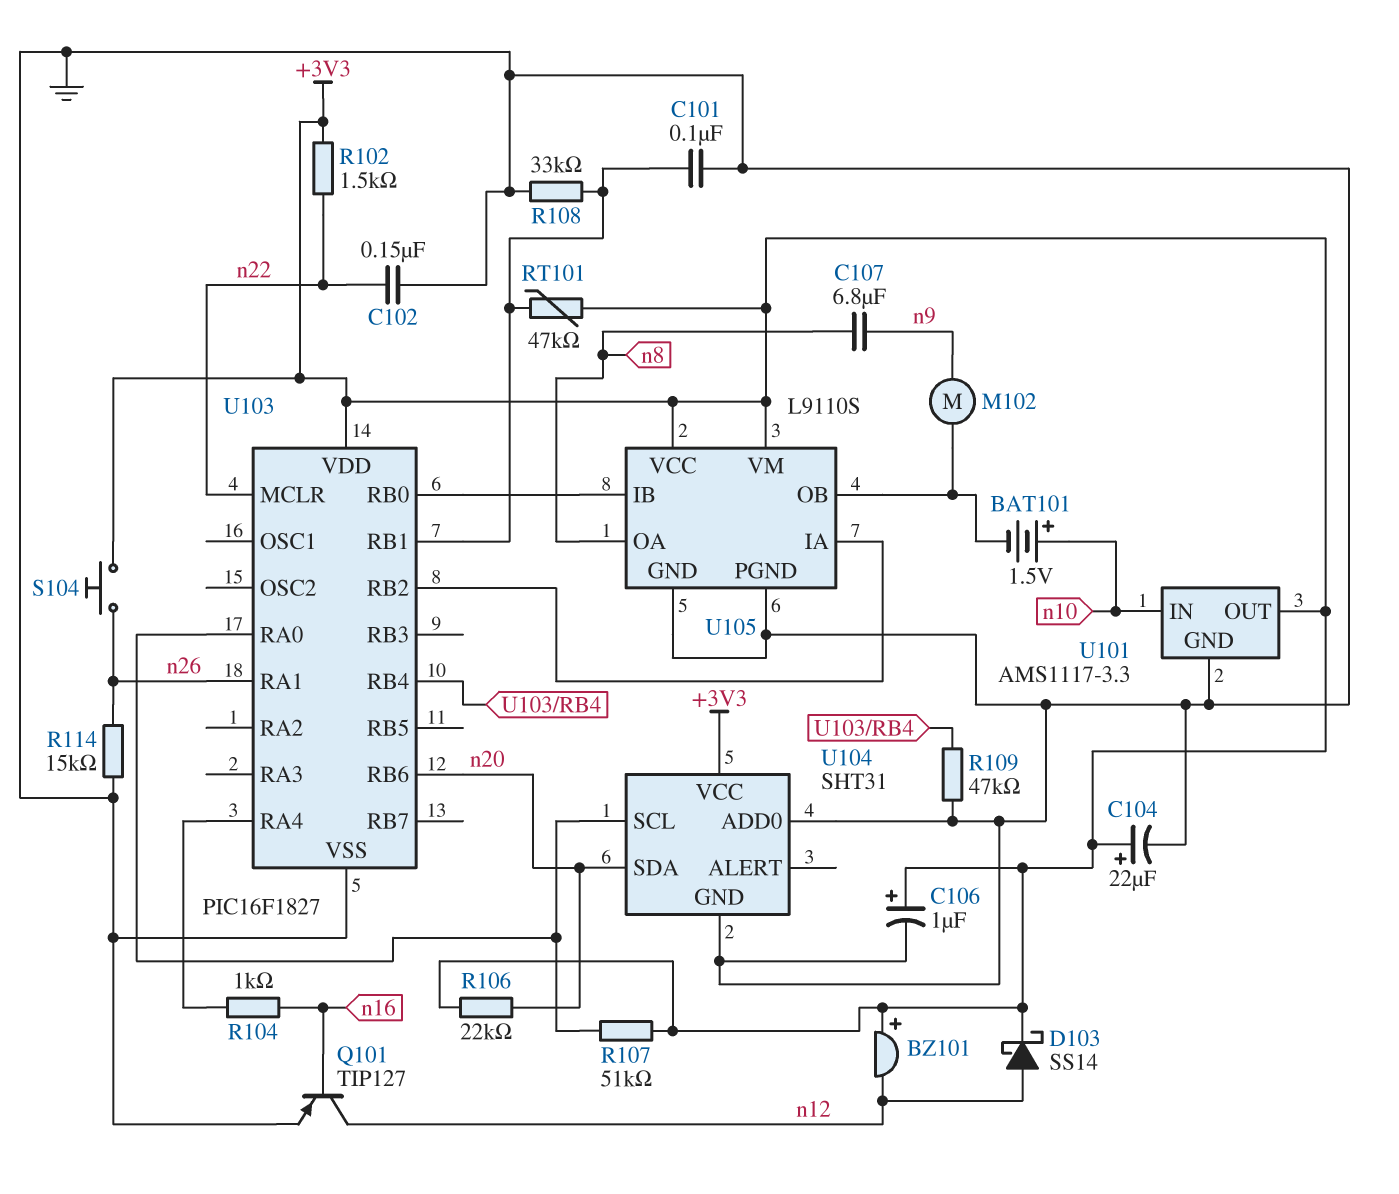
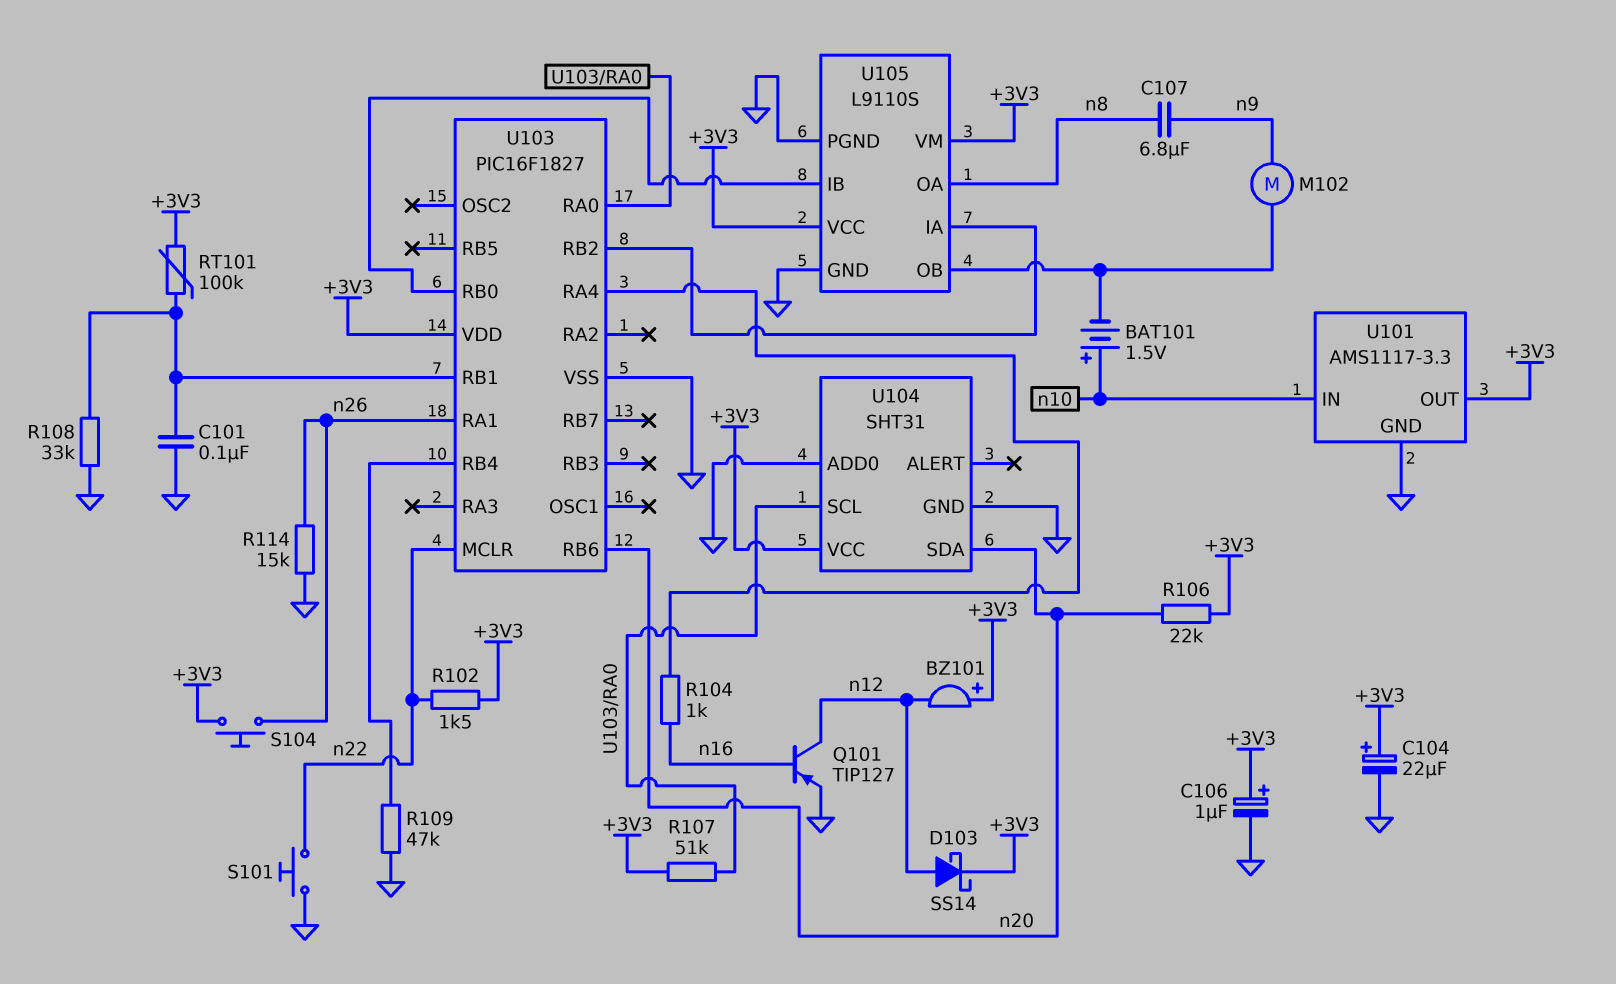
C102: 150nF (GND, n22) -> none
RT101: 47k (+3V3, U103/RB1) -> 100k (+3V3, U103/RB1)
S101: none -> button (GND, n22)

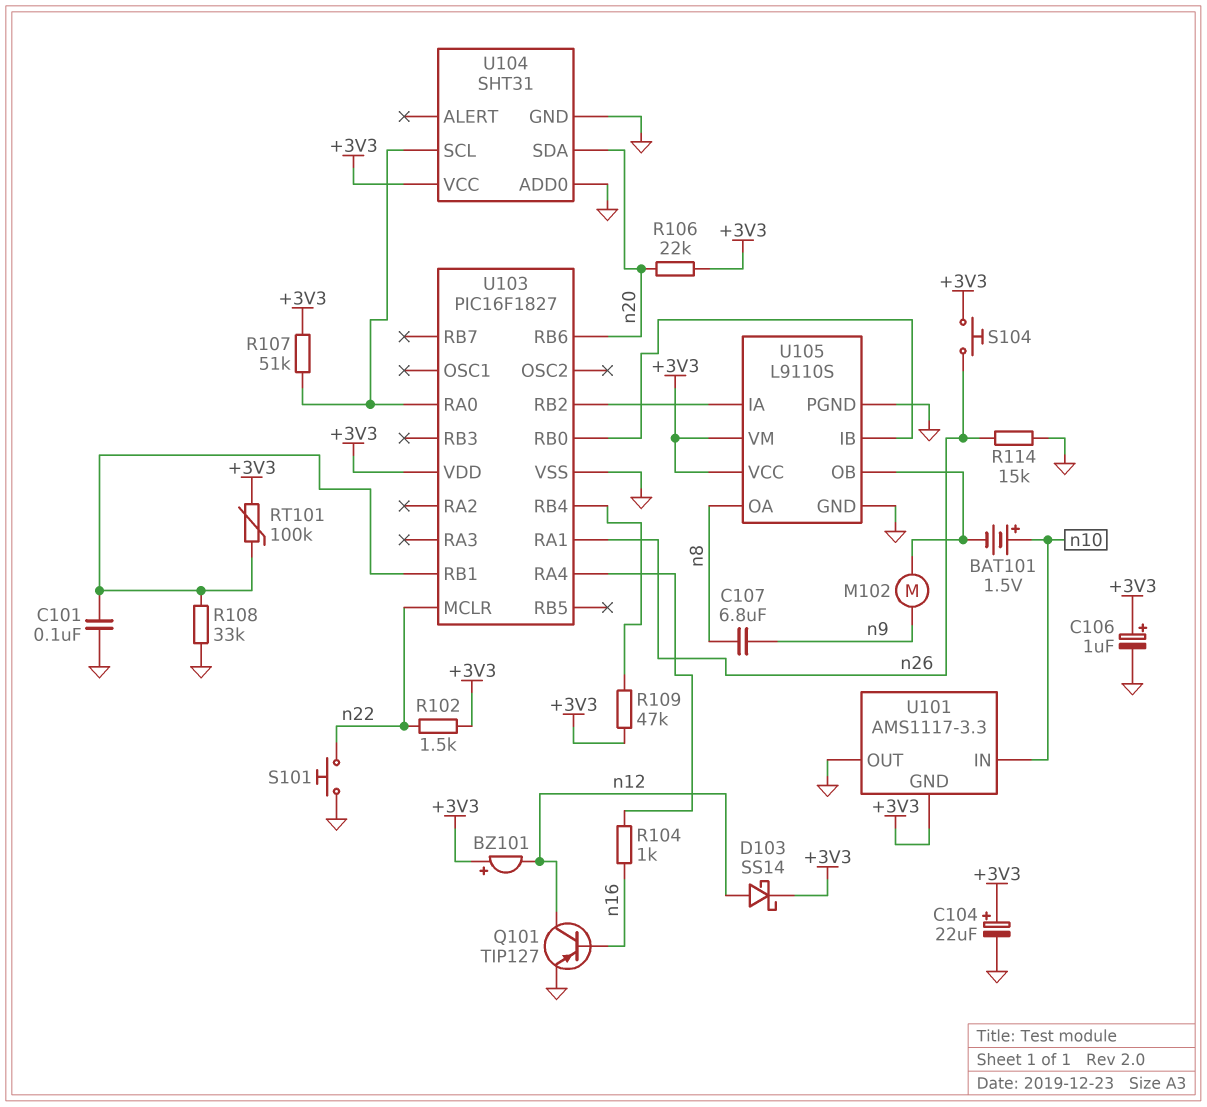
R109: 47k (GND, U103/RB4) -> 47k (+3V3, U103/RB4)
U101 pin GND: GND -> +3V3
U101 pin OUT: +3V3 -> GND

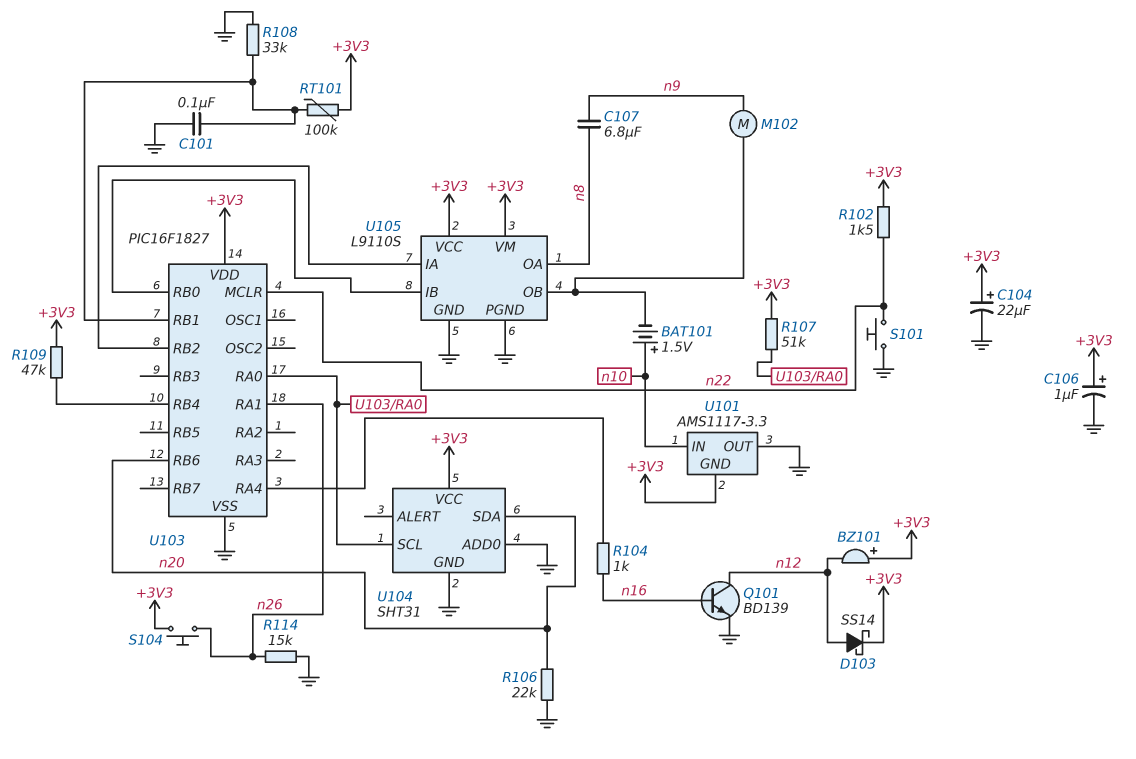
Q101: PNP TIP127 (B n16, C n12, E GND) -> NPN BD139 (B n16, C n12, E GND)
R106: 22k (+3V3, n20) -> 22k (GND, n20)

